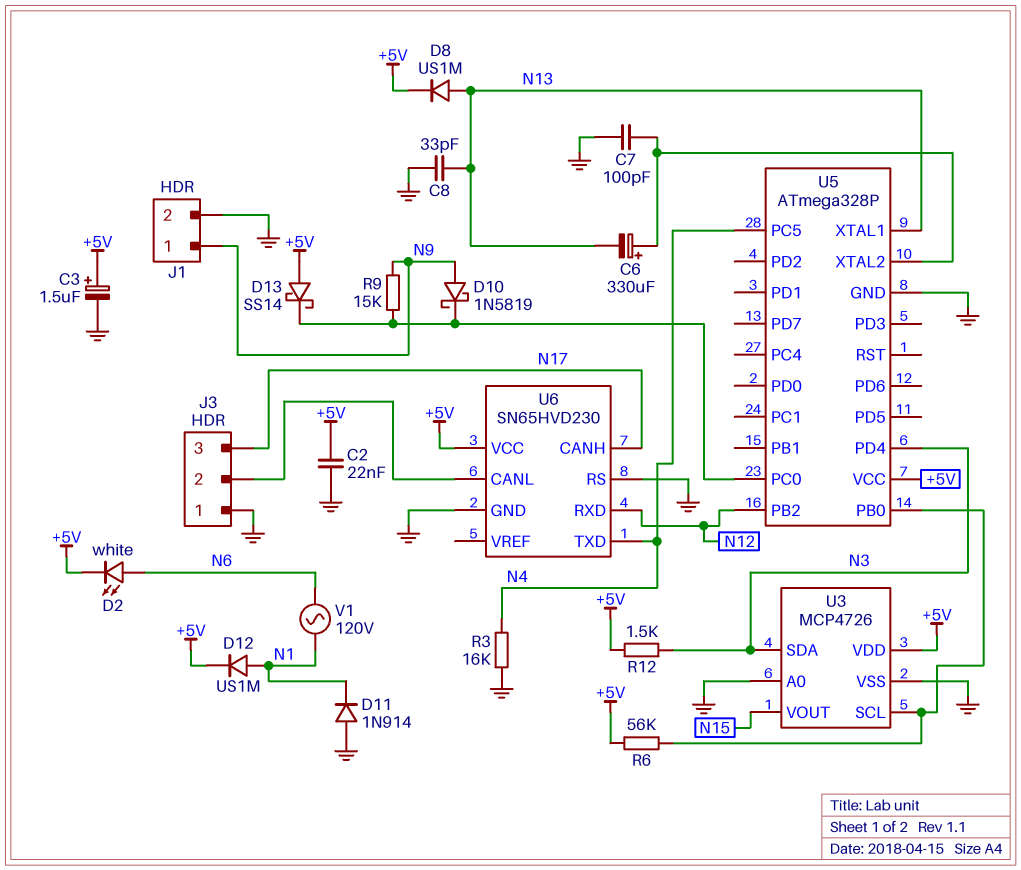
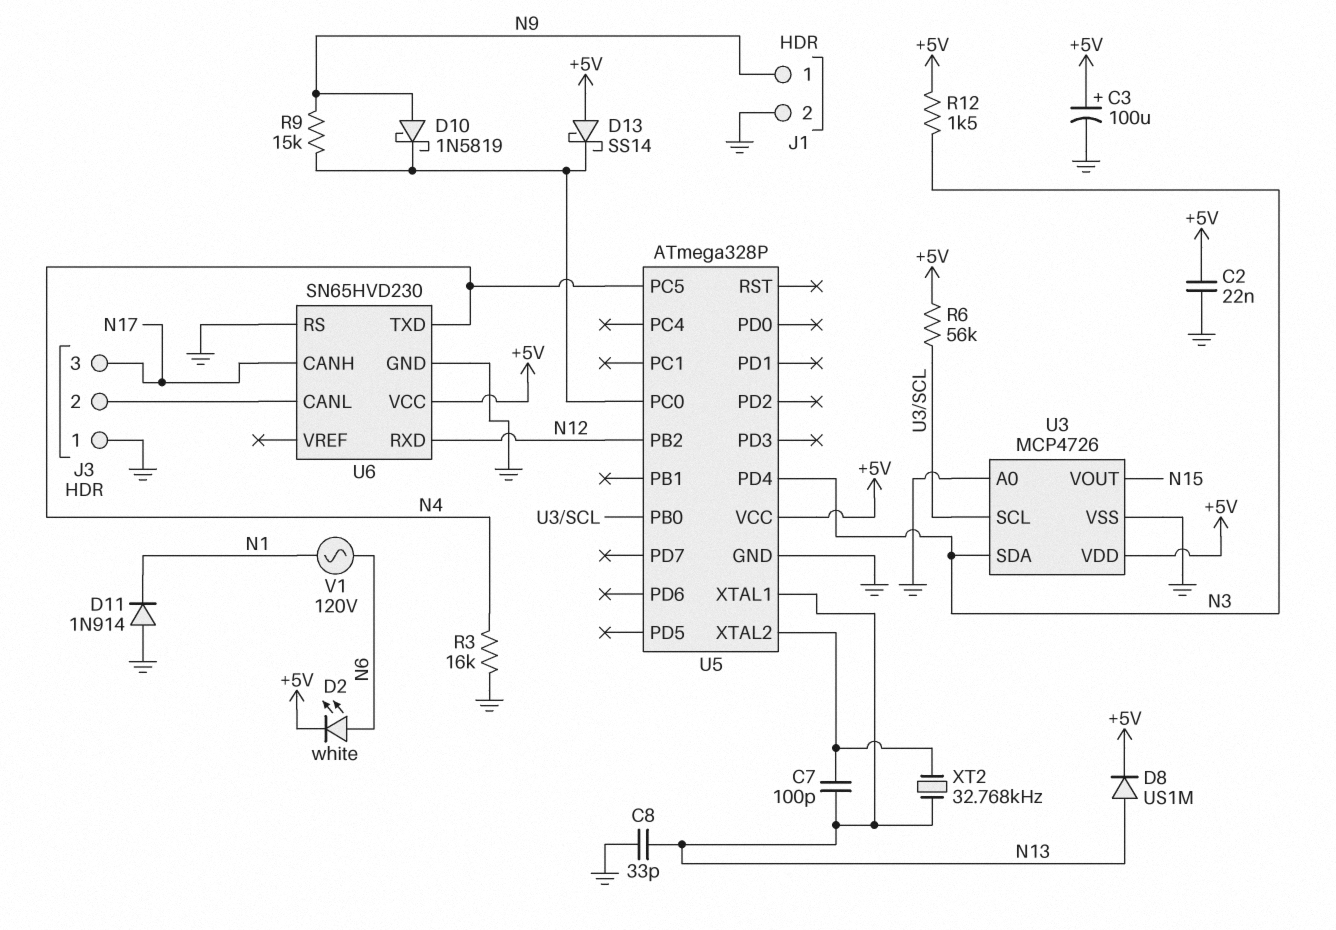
C3: 1.5uF (plus +5V, minus GND) -> 100uF (plus +5V, minus GND)
C6: 330uF (plus U5/XTAL2, minus N13) -> none
C7: 100pF (GND, U5/XTAL2) -> 100pF (N13, U5/XTAL2)
D12: diode US1M (A N1, K +5V) -> none
XT2: none -> 32.768kHz (N13, U5/XTAL2)

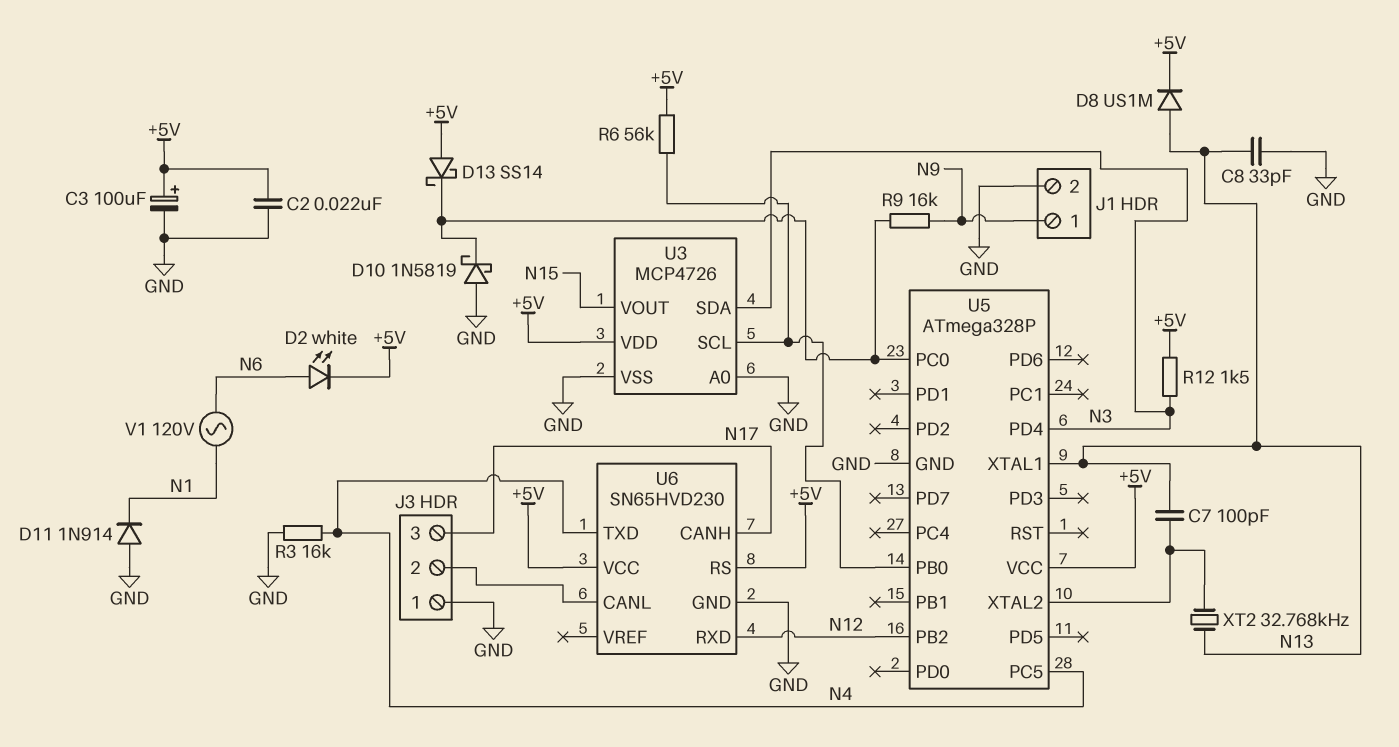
D10: schottky 1N5819 (A N9, K U5/PC0) -> schottky 1N5819 (A GND, K U5/PC0)
R9: 15k (N9, U5/PC0) -> 16k (N9, U5/PC0)
U6 pin RS: GND -> +5V

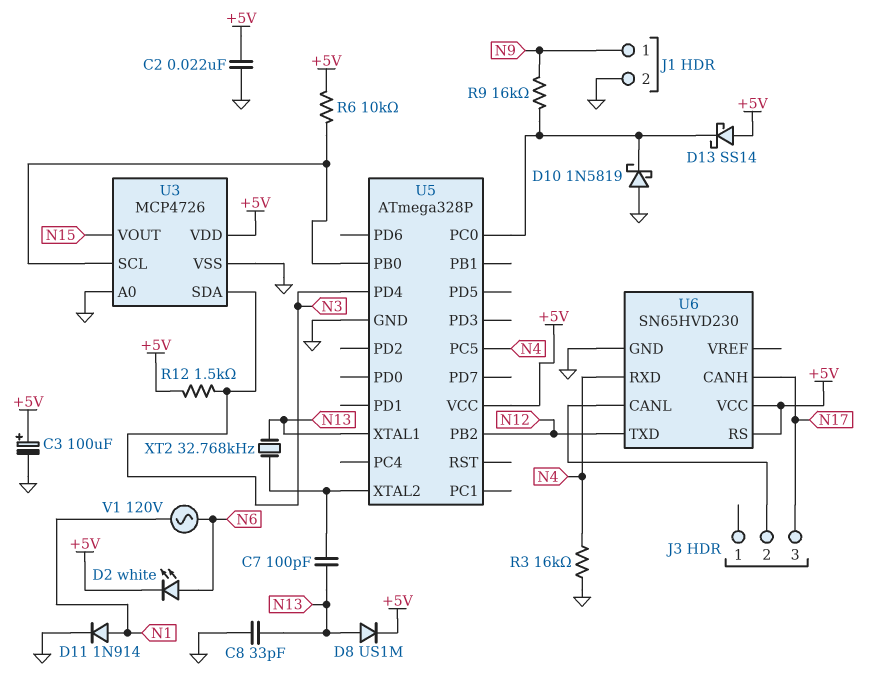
D11: diode 1N914 (A GND, K N1) -> diode 1N914 (A N1, K GND)
J3 pin 1: GND -> none
R6: 56k (+5V, U3/SCL) -> 10k (+5V, U3/SCL)
U6 pin RXD: N12 -> N4
U6 pin TXD: N4 -> N12

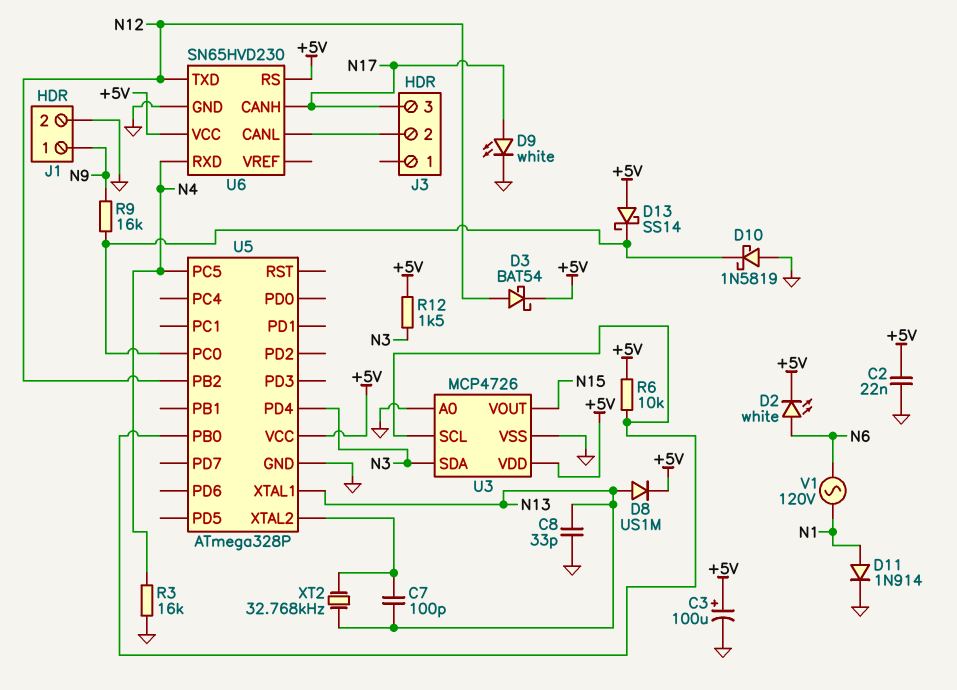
D3: none -> schottky BAT54 (A N12, K +5V)
D9: none -> LED white (A N17, K GND)

